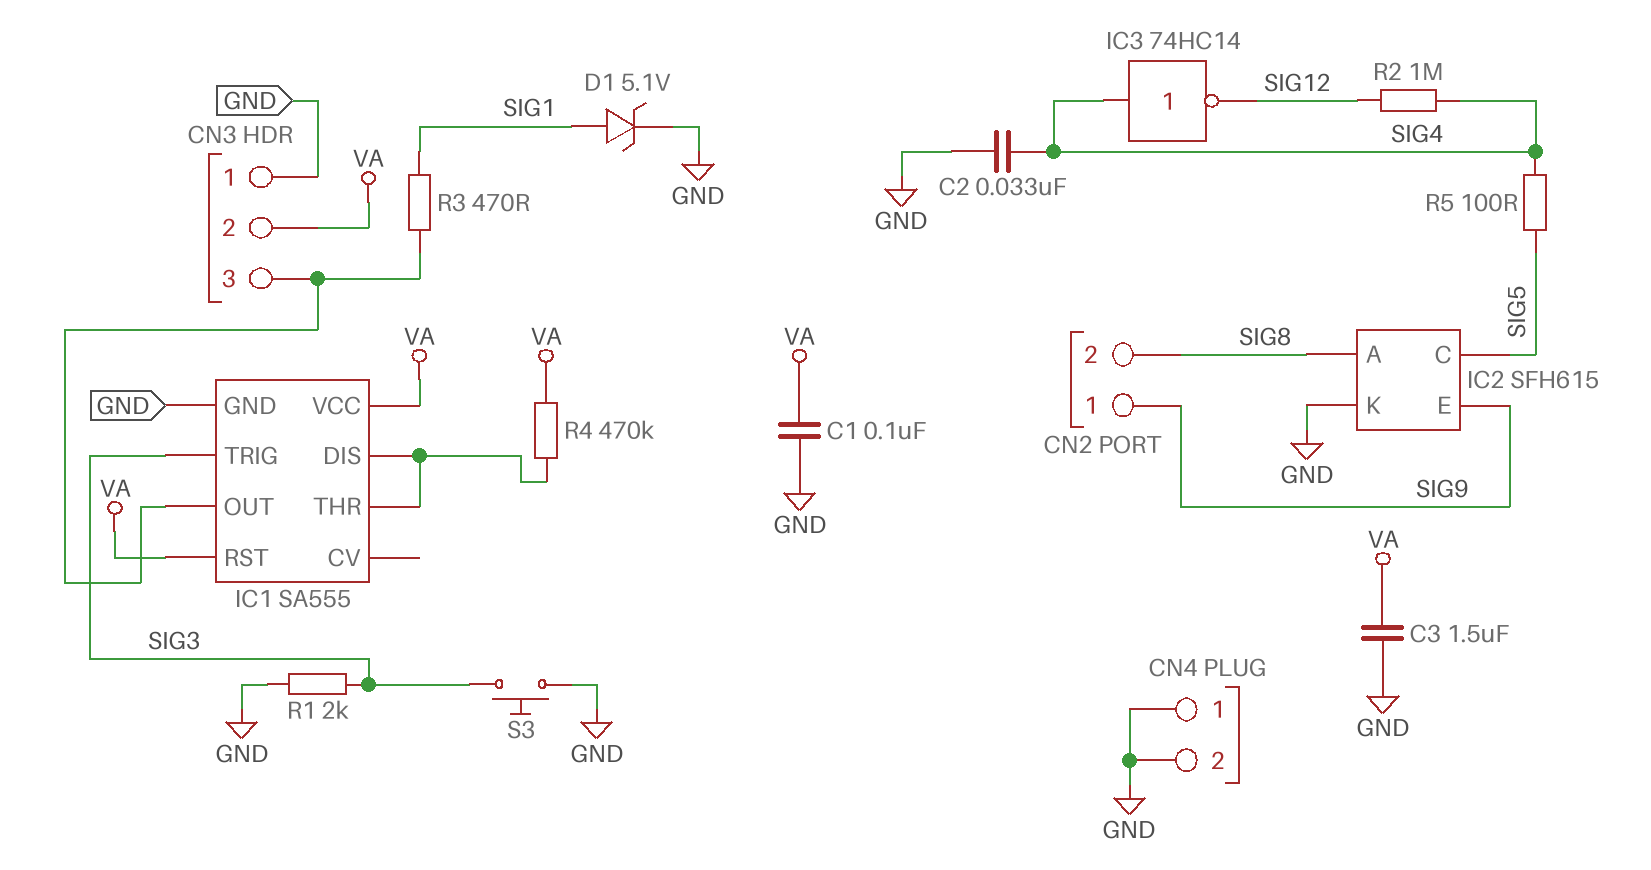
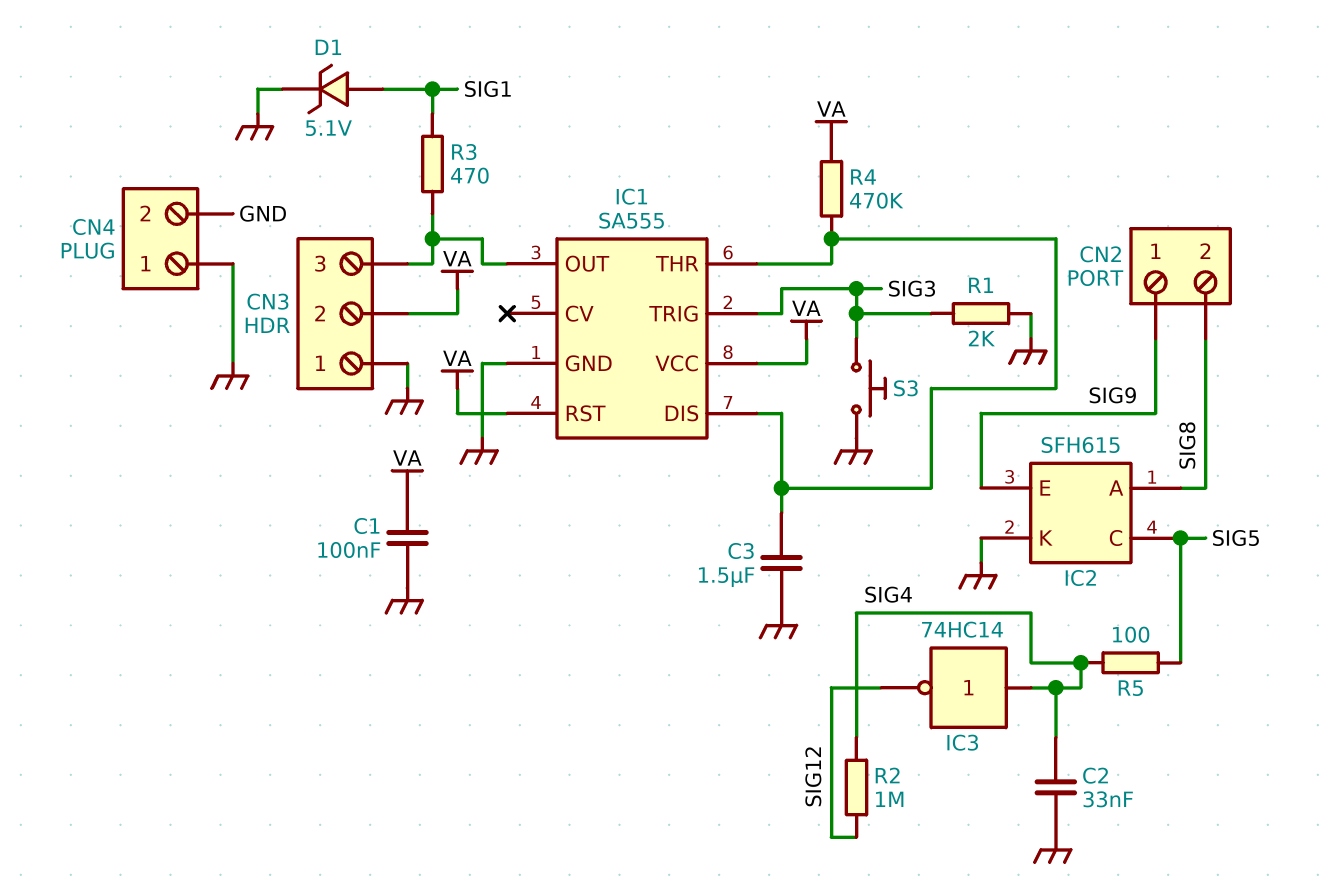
C3: 1.5uF (GND, VA) -> 1.5uF (GND, IC1/DIS)

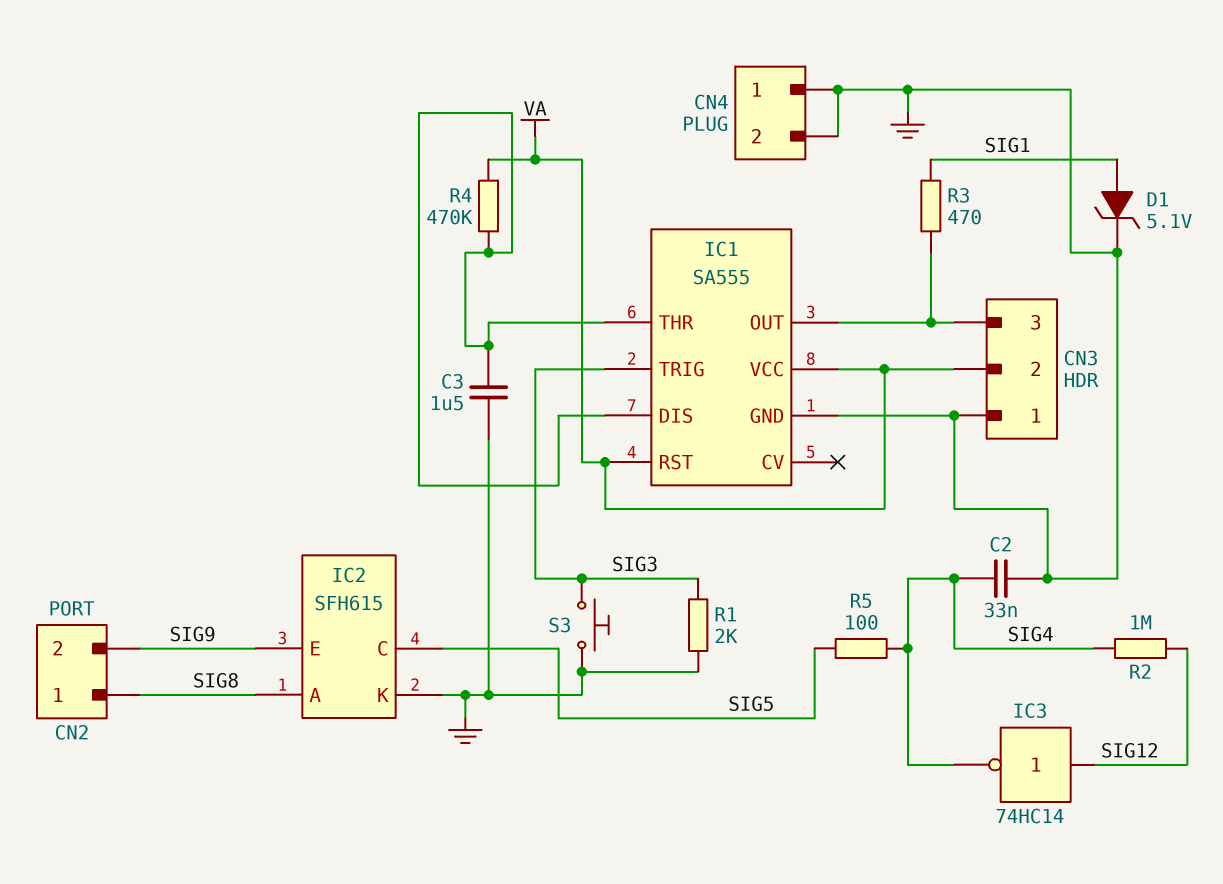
C1: 100nF (GND, VA) -> none
CN2 pin 1: SIG9 -> SIG8
CN2 pin 2: SIG8 -> SIG9
IC3: NOT 74HC14 (in SIG4, out SIG12) -> NOT 74HC14 (in SIG12, out SIG4)

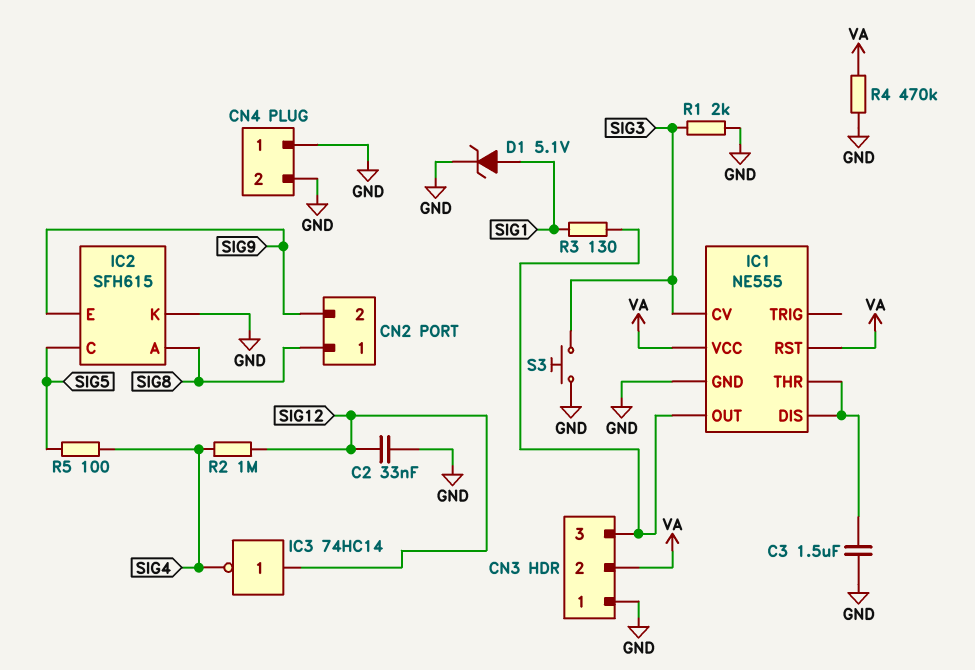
C2: 33nF (GND, SIG4) -> 33nF (GND, SIG12)
IC1: SA555 -> NE555
IC1 pin CV: none -> SIG3
IC1 pin TRIG: SIG3 -> none
R3: 470 (CN3/3, SIG1) -> 130 (CN3/3, SIG1)
R4: 470k (IC1/DIS, VA) -> 470k (GND, VA)

